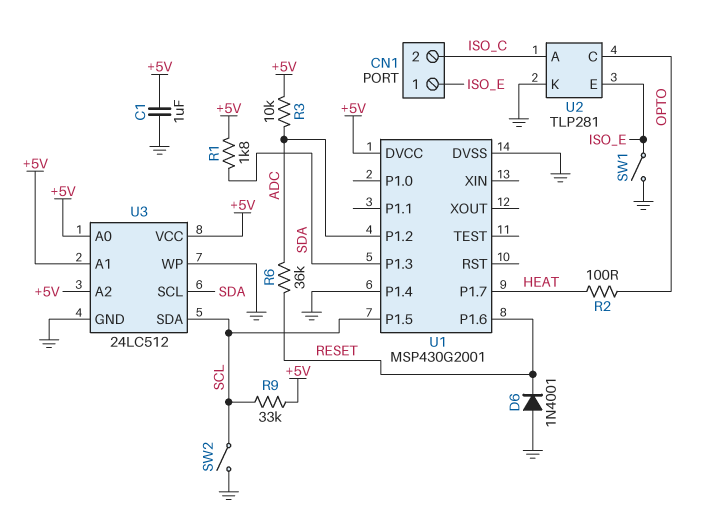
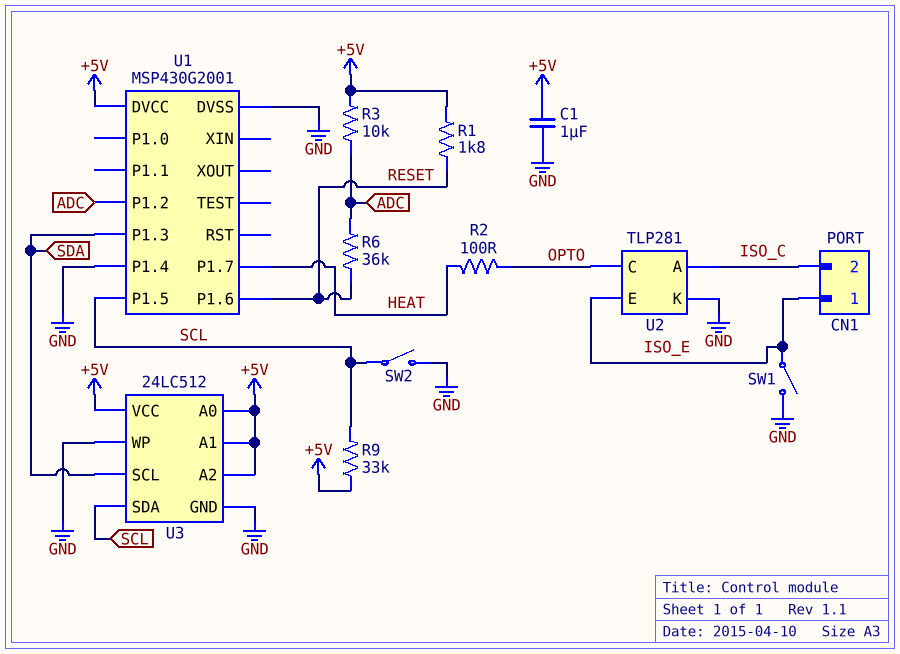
D6: diode 1N4001 (A GND, K RESET) -> none
R1: 1.8k (+5V, SDA) -> 1.8k (+5V, RESET)

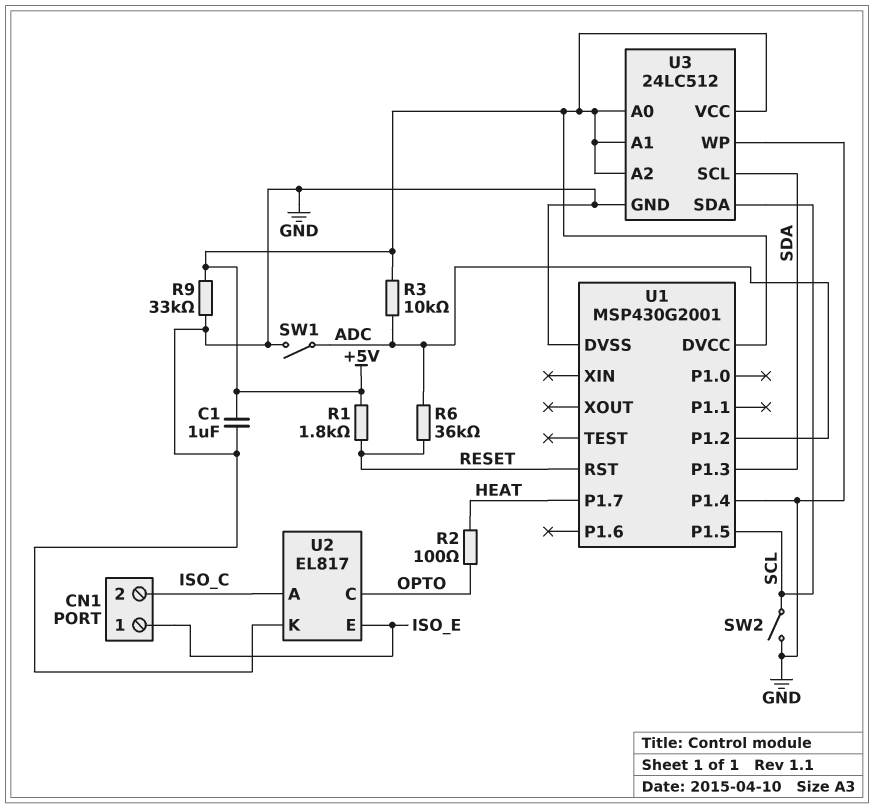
R9: 33k (+5V, SCL) -> 33k (+5V, GND)
SW1: switch (GND, ISO_E) -> switch (ADC, GND)
U1 pin P1.6: RESET -> none
U1 pin RST: none -> RESET
U2: TLP281 -> EL817

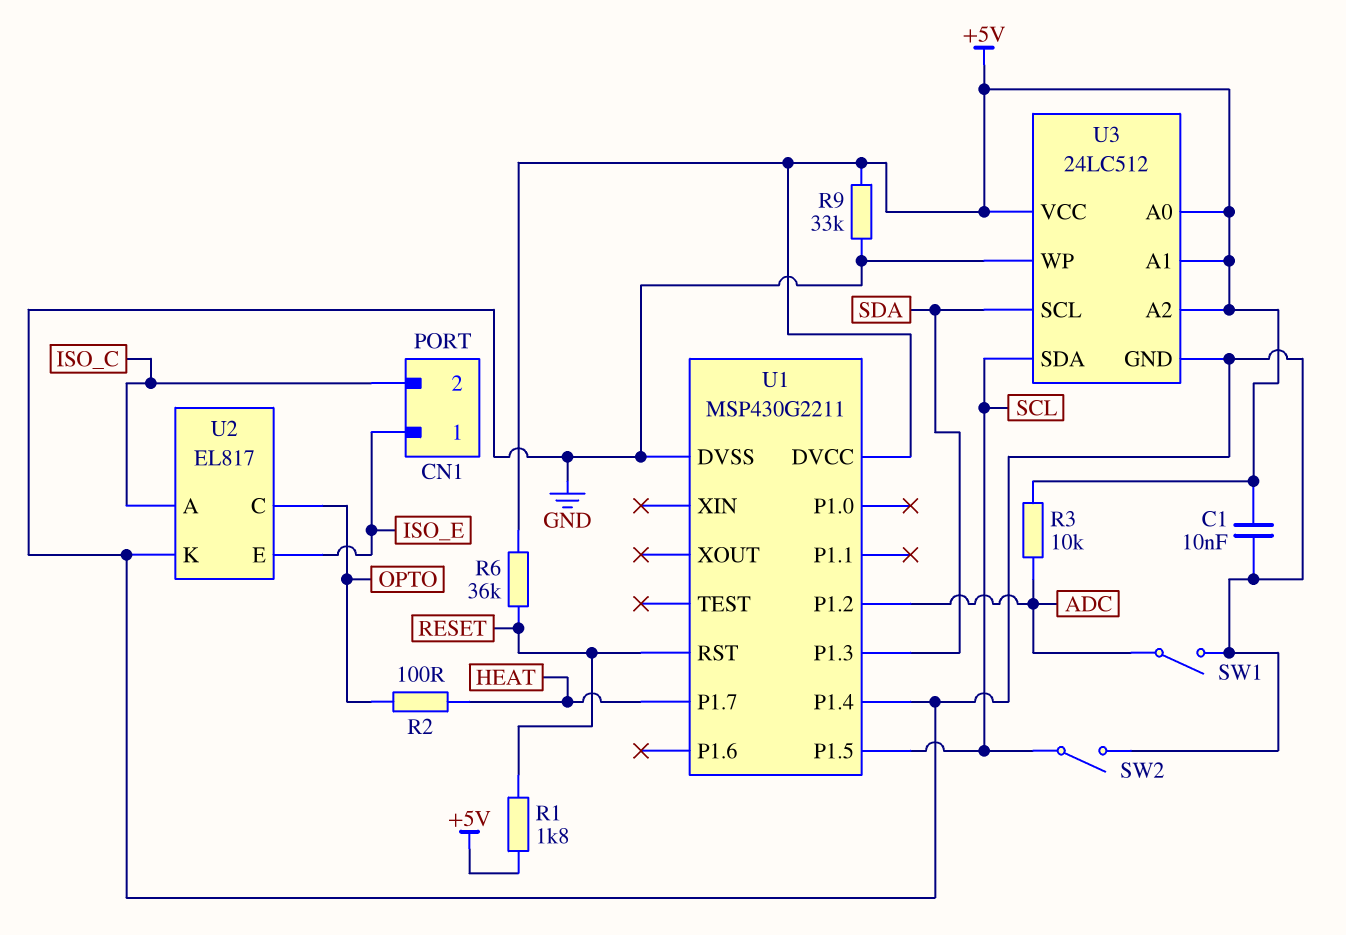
C1: 1uF (+5V, GND) -> 10nF (+5V, GND)
R6: 36k (ADC, RESET) -> 36k (+5V, RESET)
U1: MSP430G2001 -> MSP430G2211

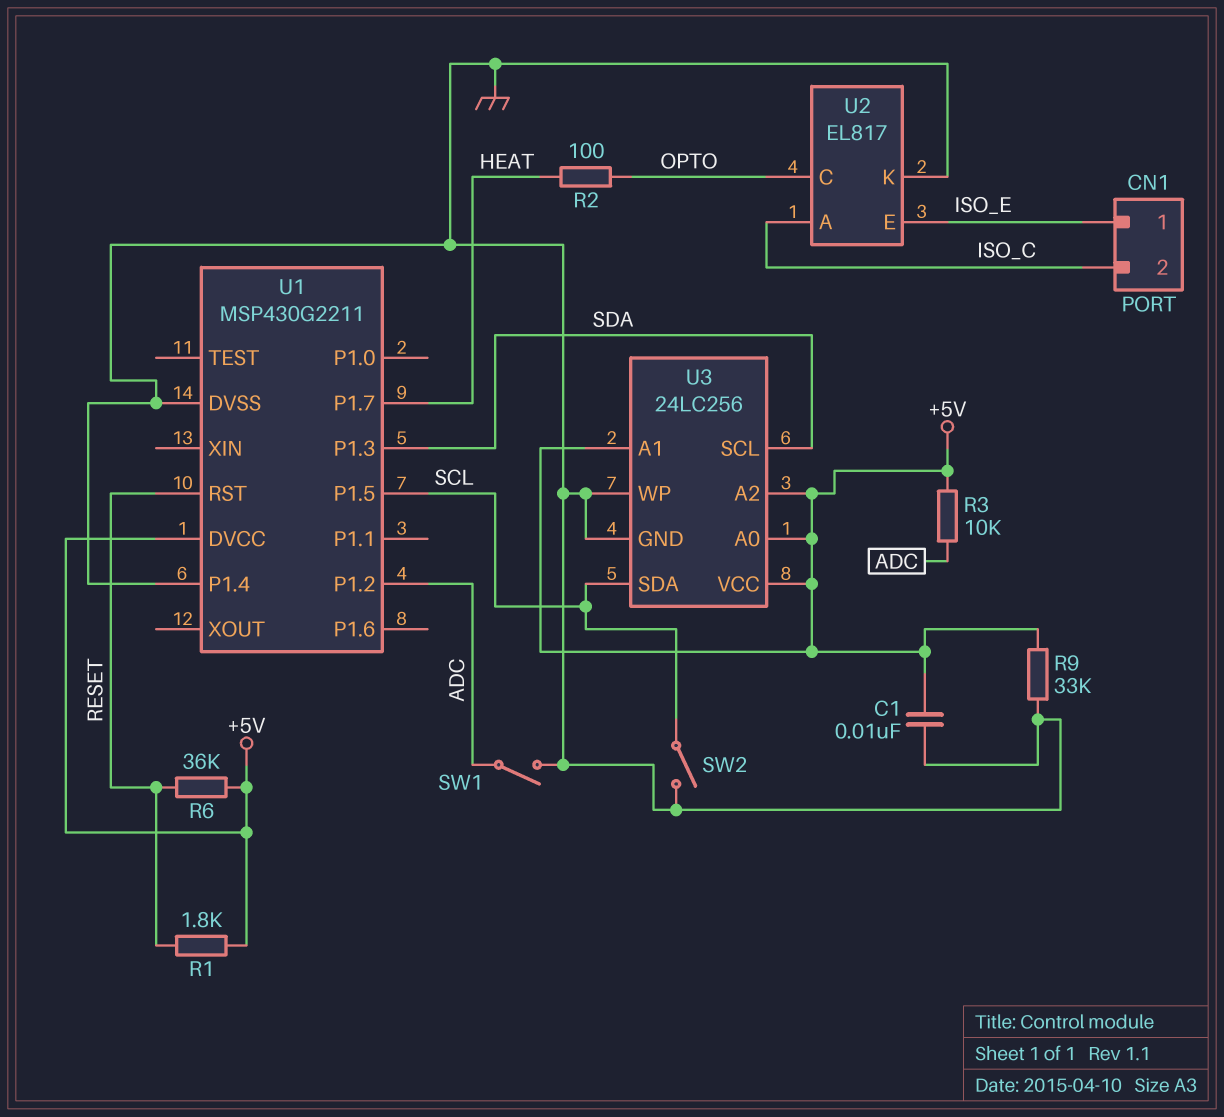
U3: 24LC512 -> 24LC256

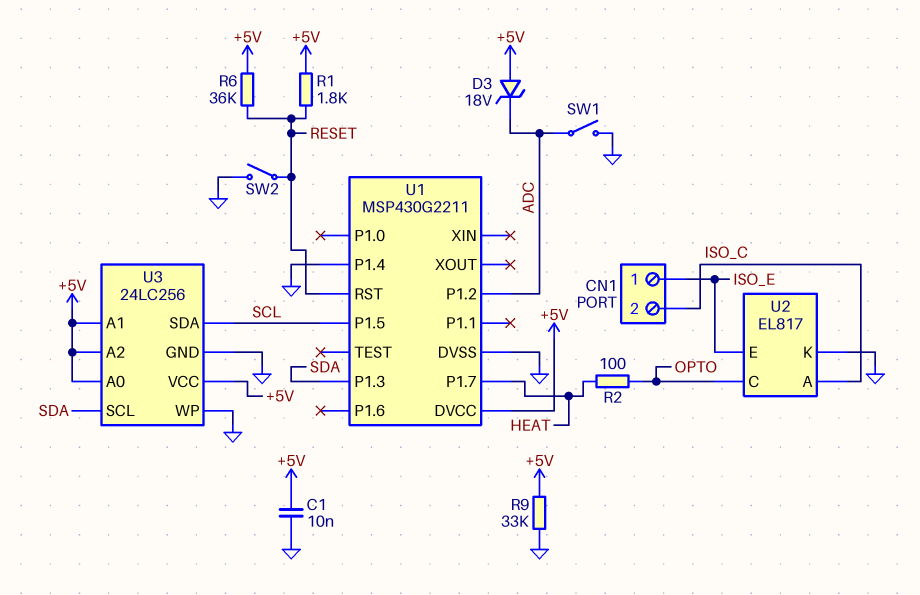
D3: none -> zener 18V (A +5V, K ADC)
R3: 10k (+5V, ADC) -> none
SW2: switch (GND, SCL) -> switch (GND, RESET)

